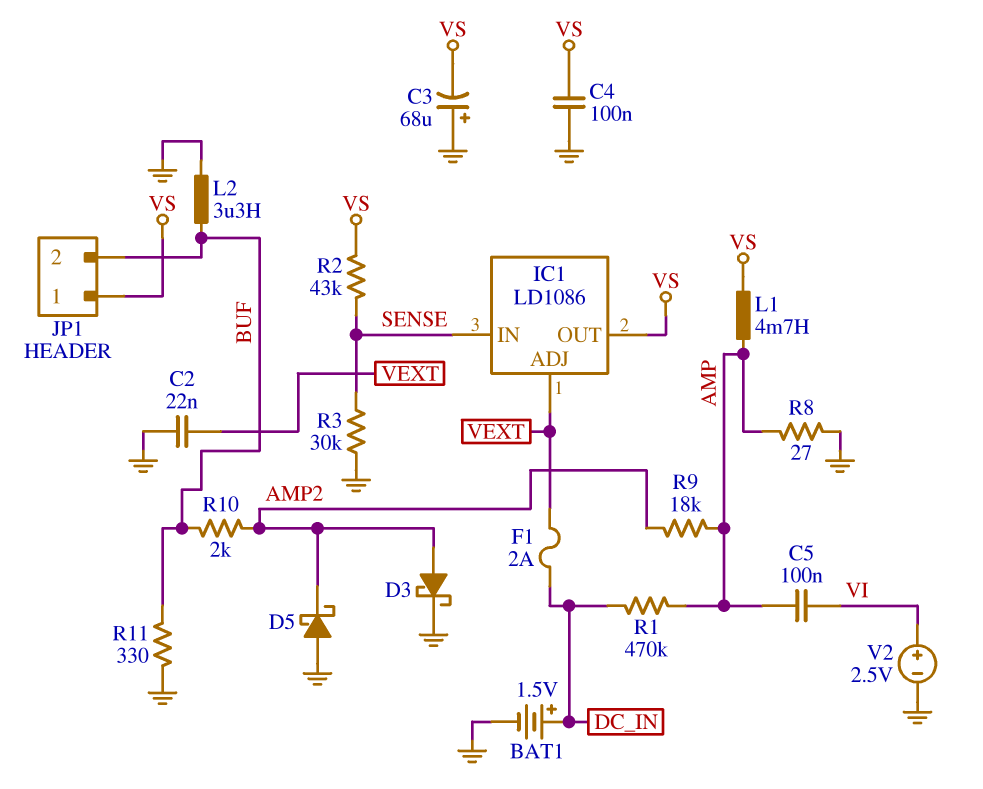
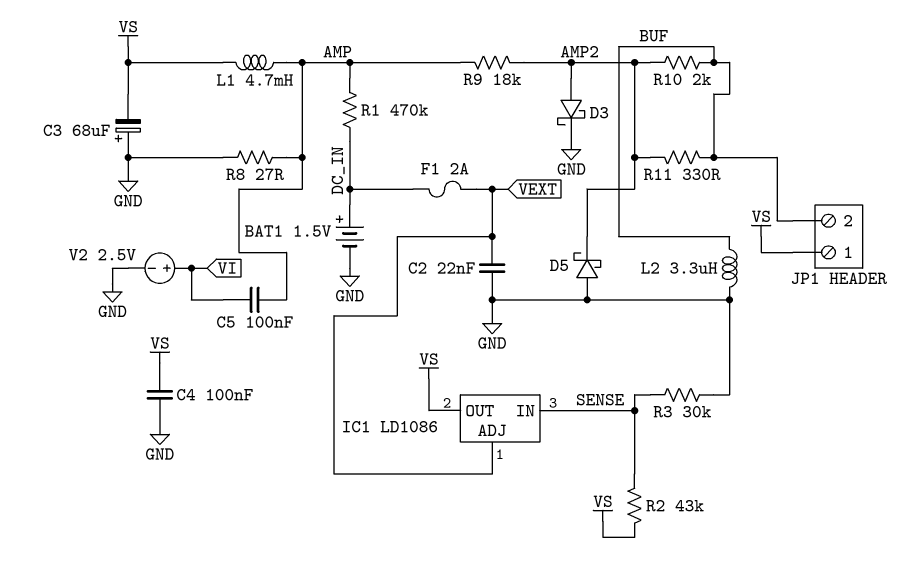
R11: 330 (BUF, GND) -> 330 (AMP2, BUF)

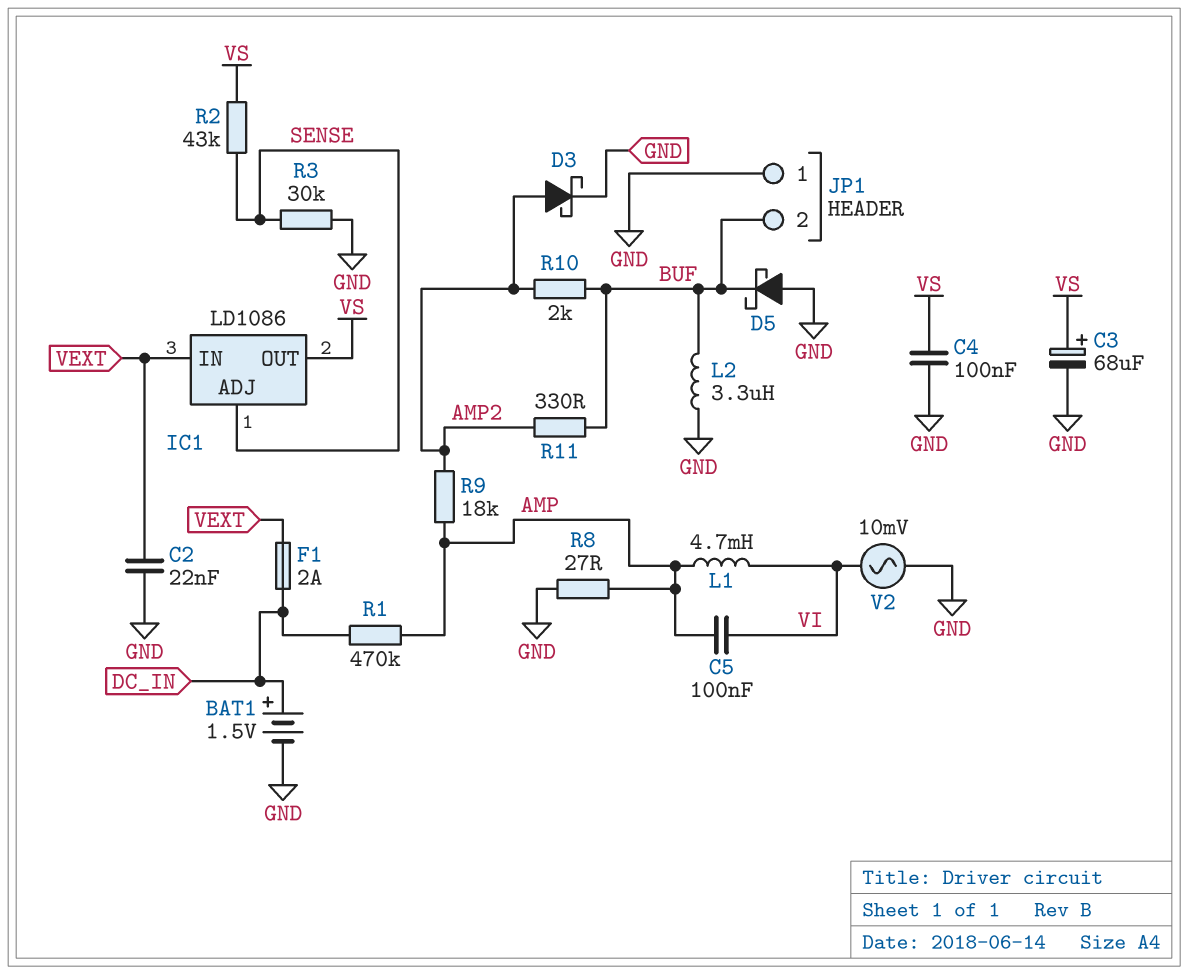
C3: 68uF (plus GND, minus VS) -> 68uF (plus VS, minus GND)
D5: schottky (A GND, K AMP2) -> schottky (A GND, K BUF)
IC1 pin ADJ: VEXT -> SENSE
IC1 pin IN: SENSE -> VEXT
JP1 pin 1: VS -> GND
L1: 4.7mH (AMP, VS) -> 4.7mH (AMP, VI)
V2: 2.5V (plus VI, minus GND) -> AC 10mV (GND, VI)

